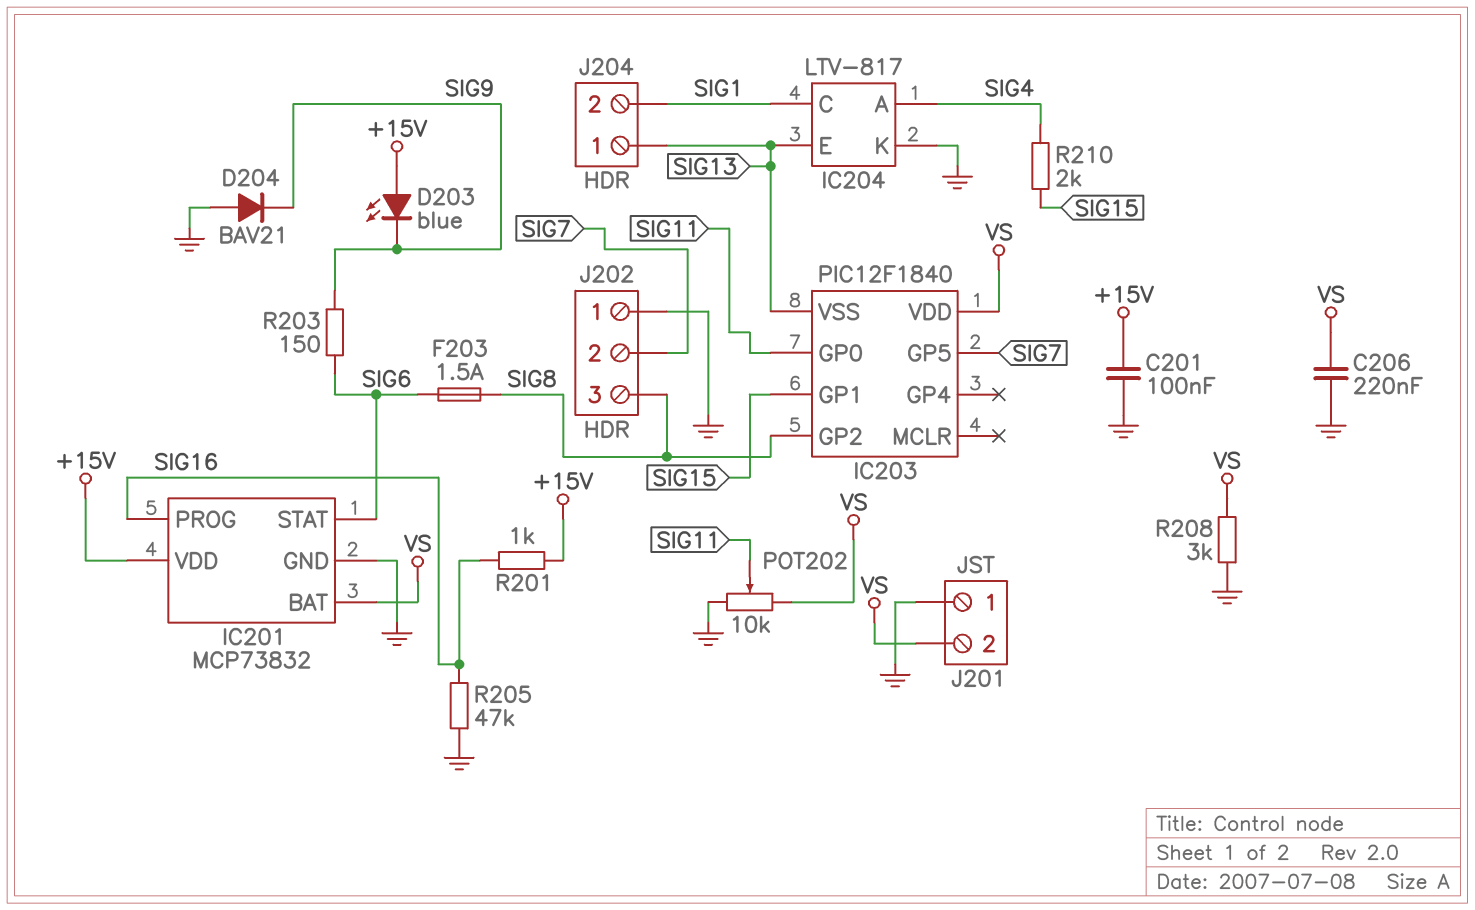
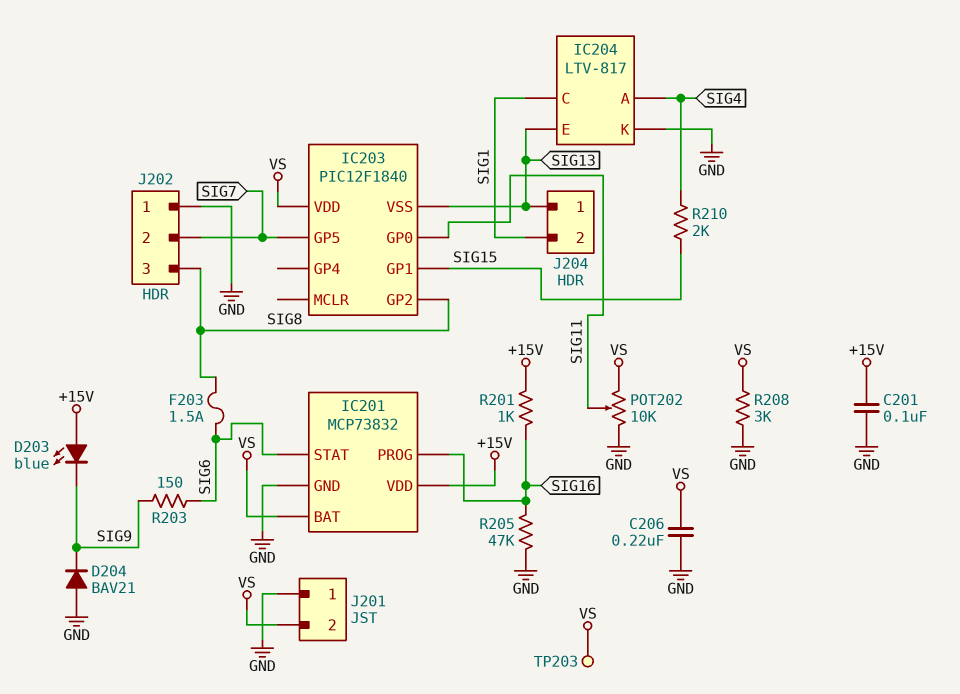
TP203: none -> test point (VS)

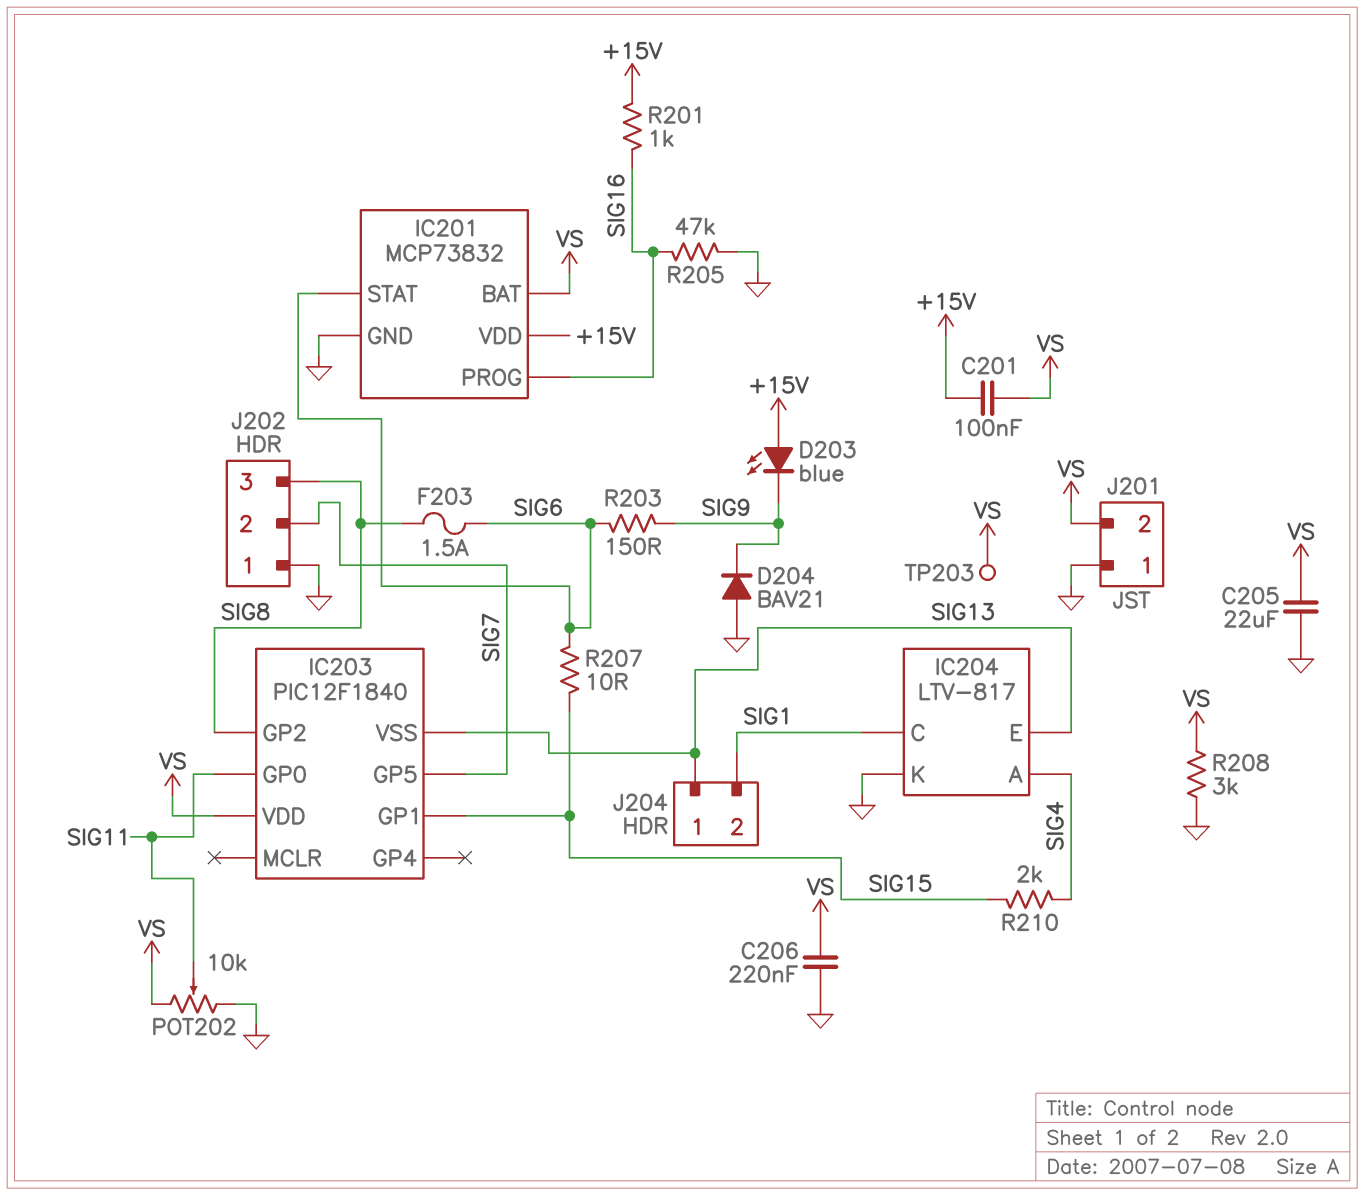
C201: 100nF (+15V, GND) -> 100nF (+15V, VS)
C205: none -> 22uF (GND, VS)
R207: none -> 10 (SIG6, SIG15)

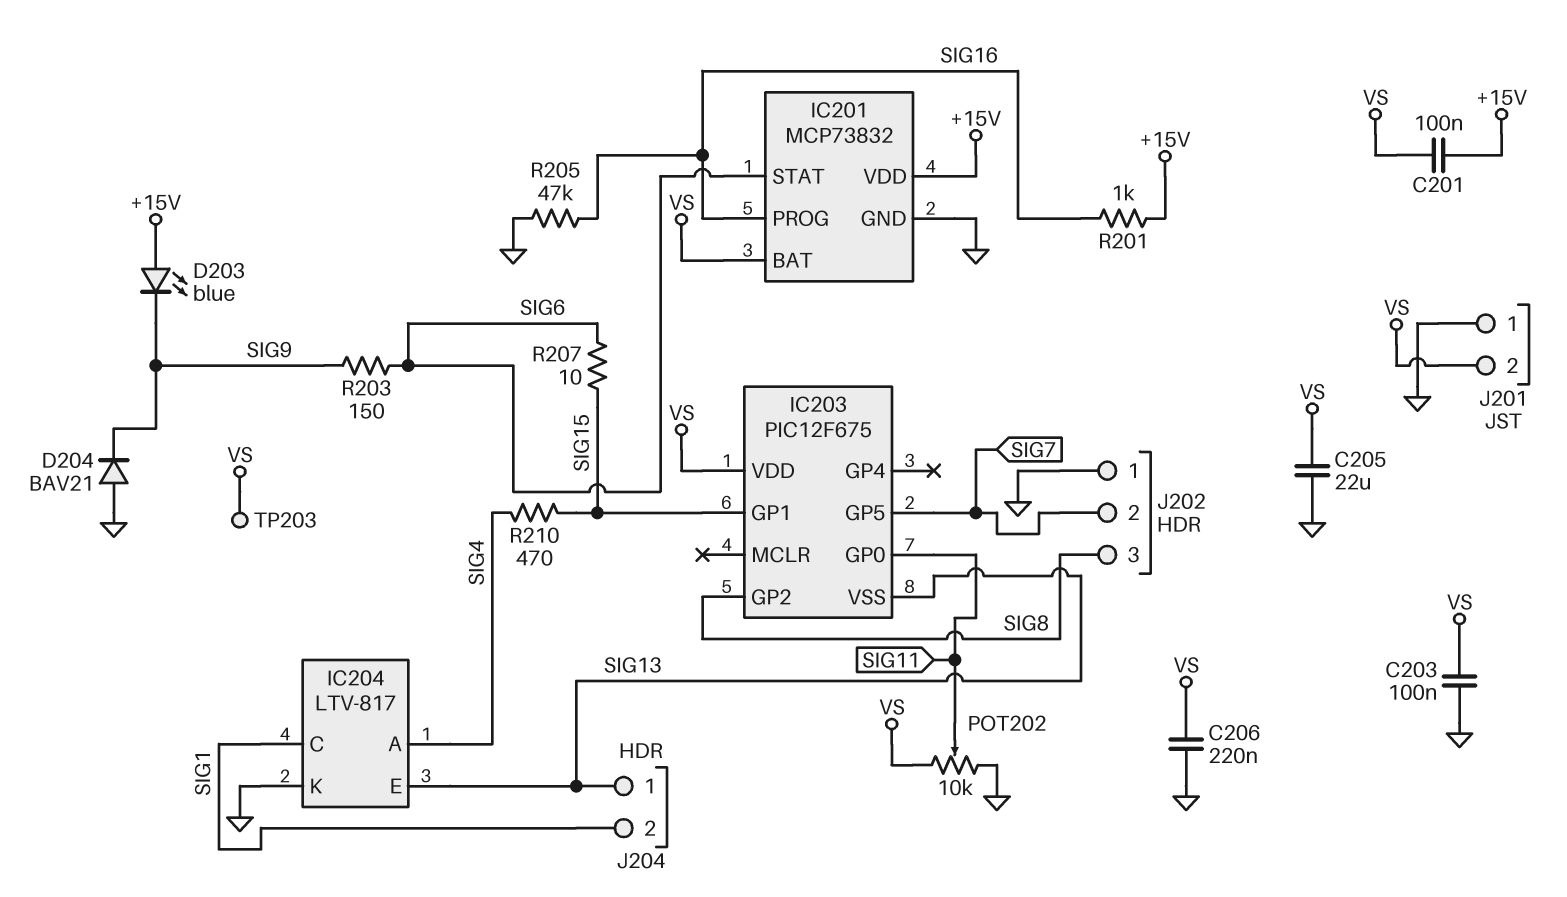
C203: none -> 100nF (GND, VS)
F203: 1.5A (SIG6, SIG8) -> none
IC203: PIC12F1840 -> PIC12F675
R208: 3k (GND, VS) -> none
R210: 2k (SIG4, SIG15) -> 470 (SIG4, SIG15)

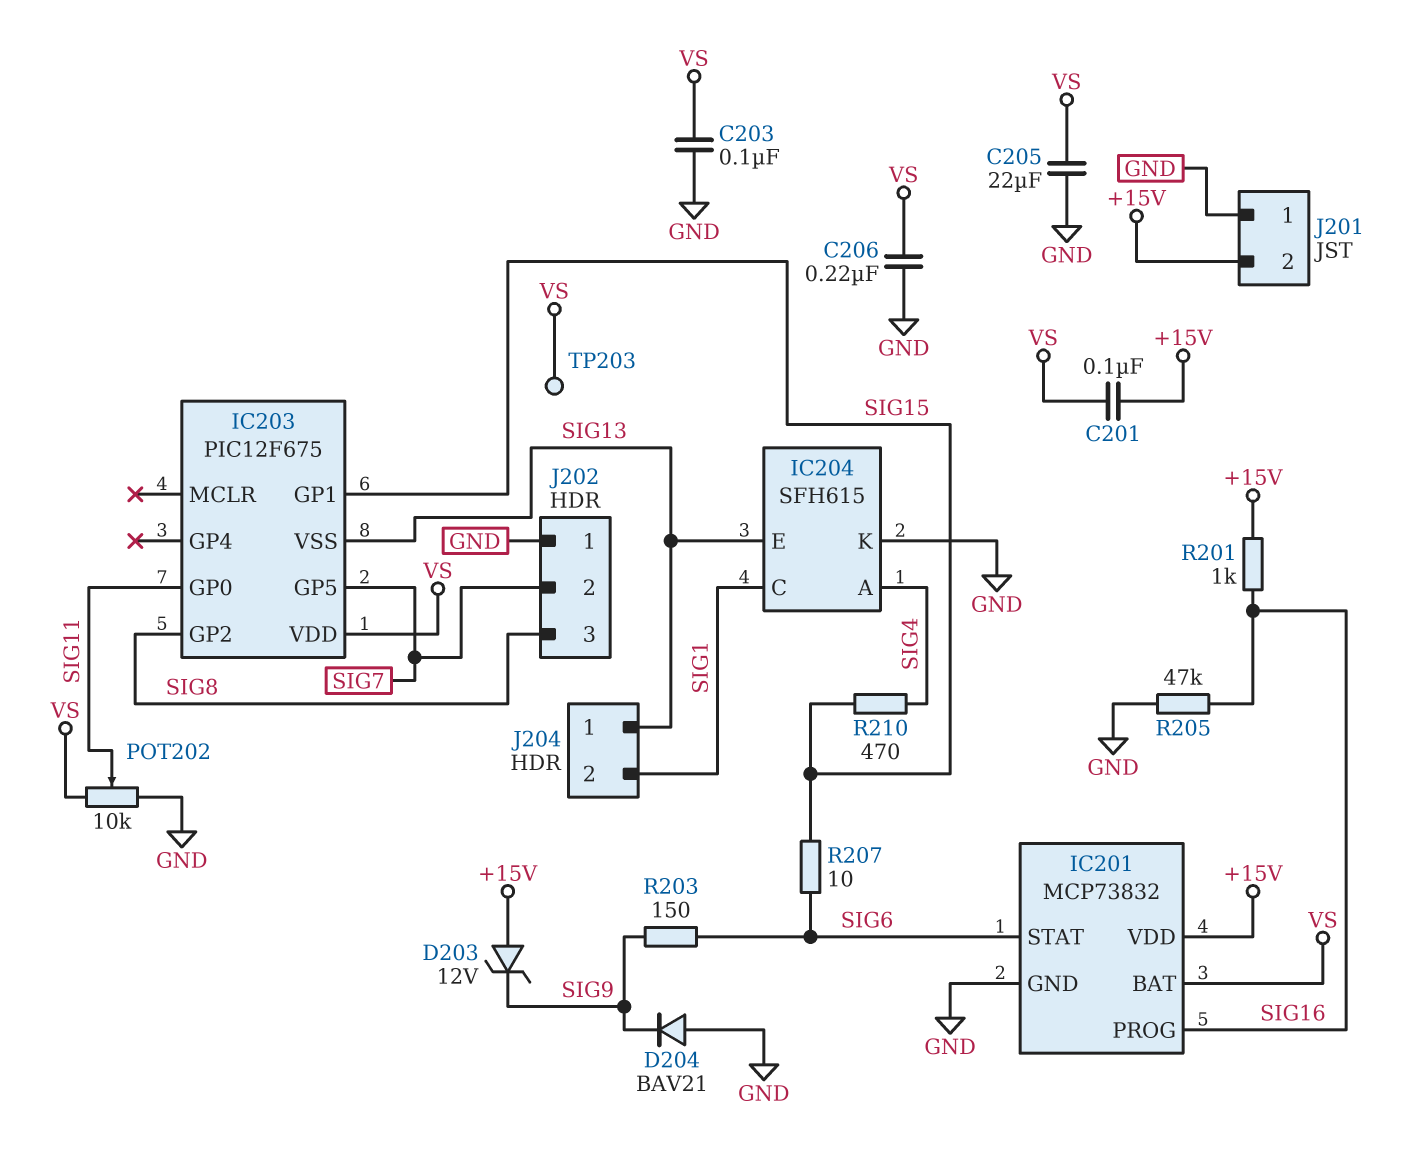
D203: LED blue (A +15V, K SIG9) -> zener 12V (A +15V, K SIG9)
IC204: LTV-817 -> SFH615
J201 pin 2: VS -> +15V

